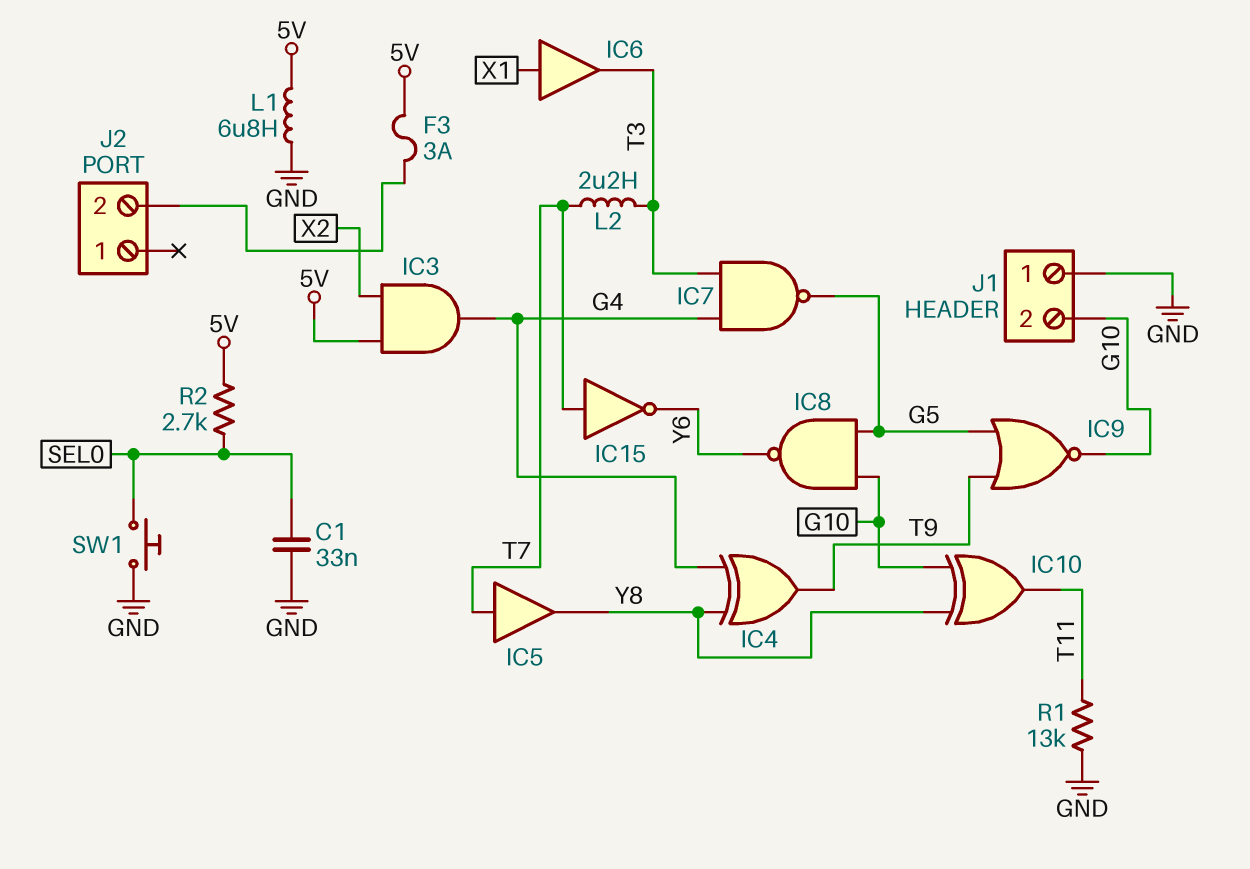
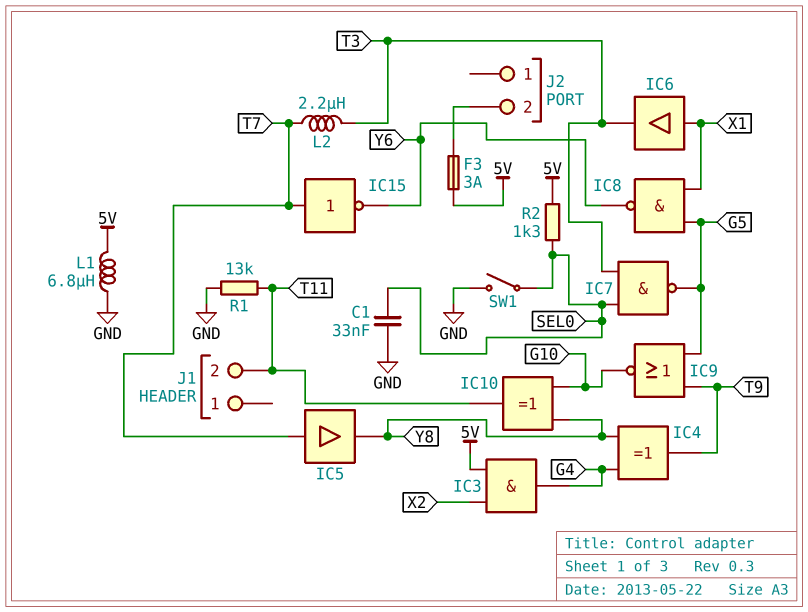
IC7: NAND (in G4, in T3, out G5) -> NAND (in SEL0, in T3, out G5)
IC8: NAND (in G5, in G10, out Y6) -> NAND (in G5, in X1, out Y6)
J1 pin 1: GND -> none
J1 pin 2: G10 -> T11
R2: 2.7k (5V, SEL0) -> 1.3k (5V, SEL0)
SW1: button (GND, SEL0) -> switch (GND, SEL0)

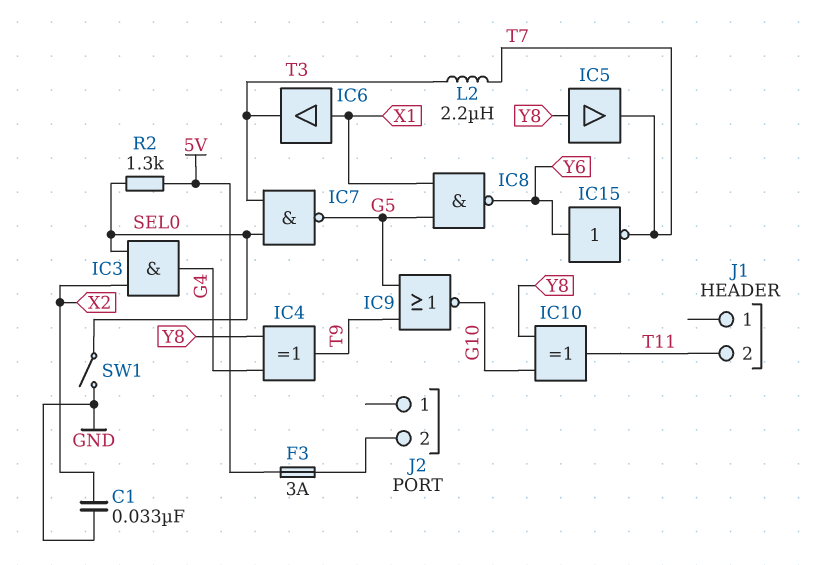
C1: 33nF (GND, SEL0) -> 33nF (GND, X2)
IC3: AND (in 5V, in X2, out G4) -> AND (in SEL0, in X2, out G4)
IC5: buffer (in T7, out Y8) -> buffer (in Y8, out T7)
IC15: NOT (in T7, out Y6) -> NOT (in Y6, out T7)
L1: 6.8uH (5V, GND) -> none
R1: 13k (GND, T11) -> none

